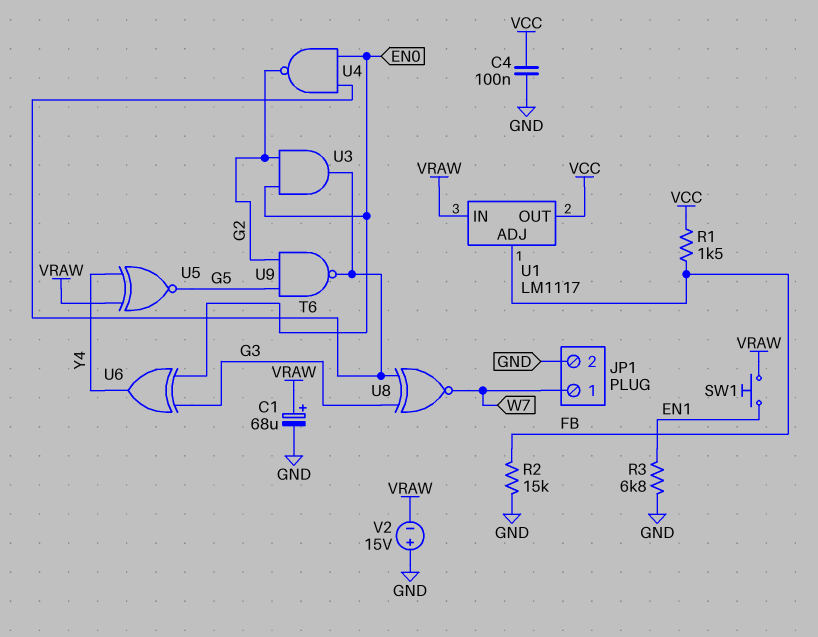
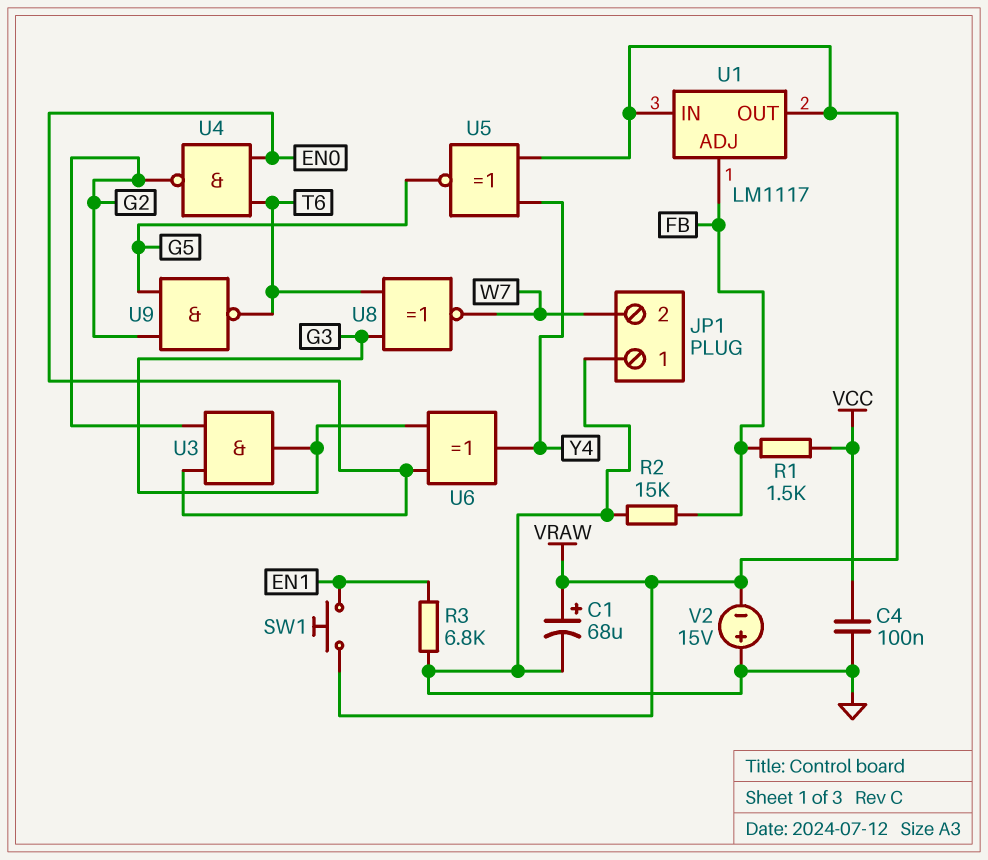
JP1 pin 1: W7 -> GND
JP1 pin 2: GND -> W7
U1 pin OUT: VCC -> VRAW
U3: AND (in EN0, in G2, out T6) -> AND (in EN0, in G2, out G3)

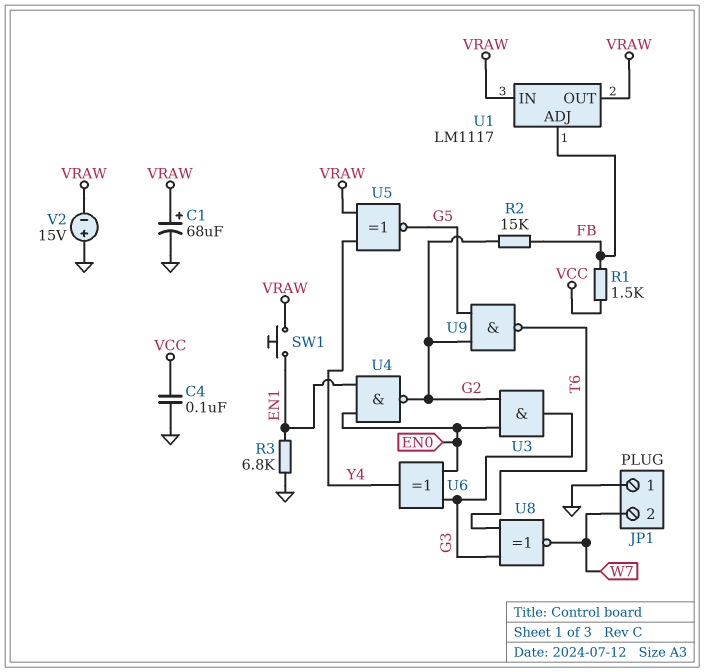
R2: 15k (FB, GND) -> 15k (FB, G2)
U4: NAND (in EN0, in T6, out G2) -> NAND (in EN0, in EN1, out G2)

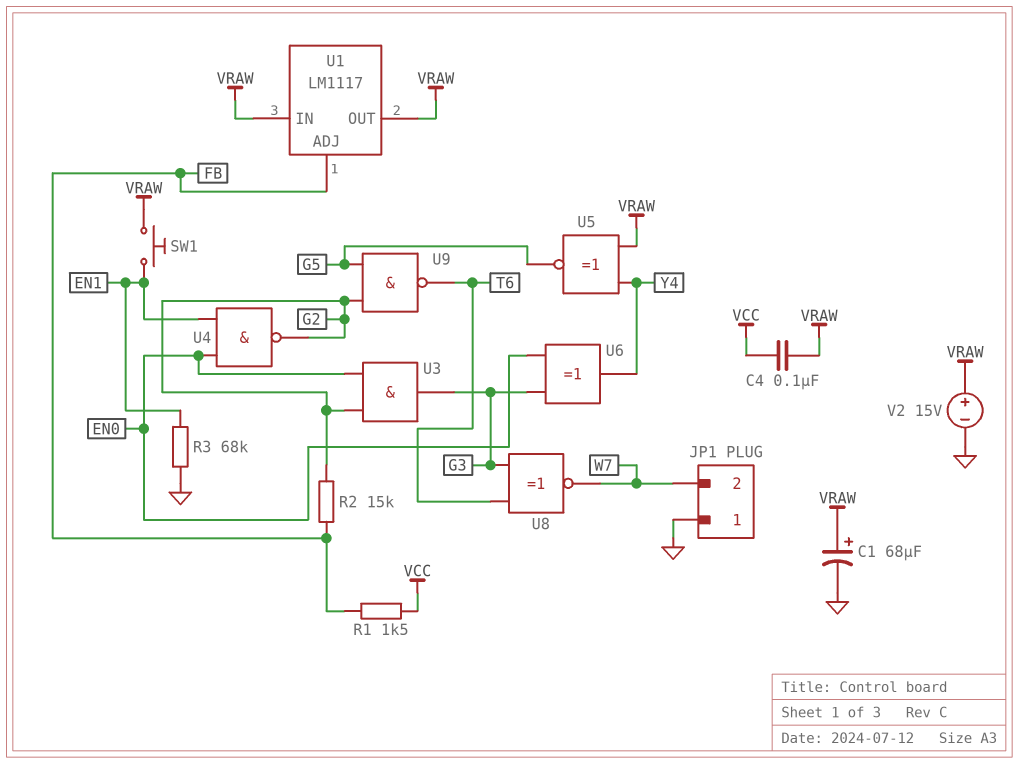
C4: 100nF (GND, VCC) -> 100nF (VCC, VRAW)
R3: 6.8k (EN1, GND) -> 68k (EN1, GND)
V2: 15V (plus GND, minus VRAW) -> 15V (plus VRAW, minus GND)

